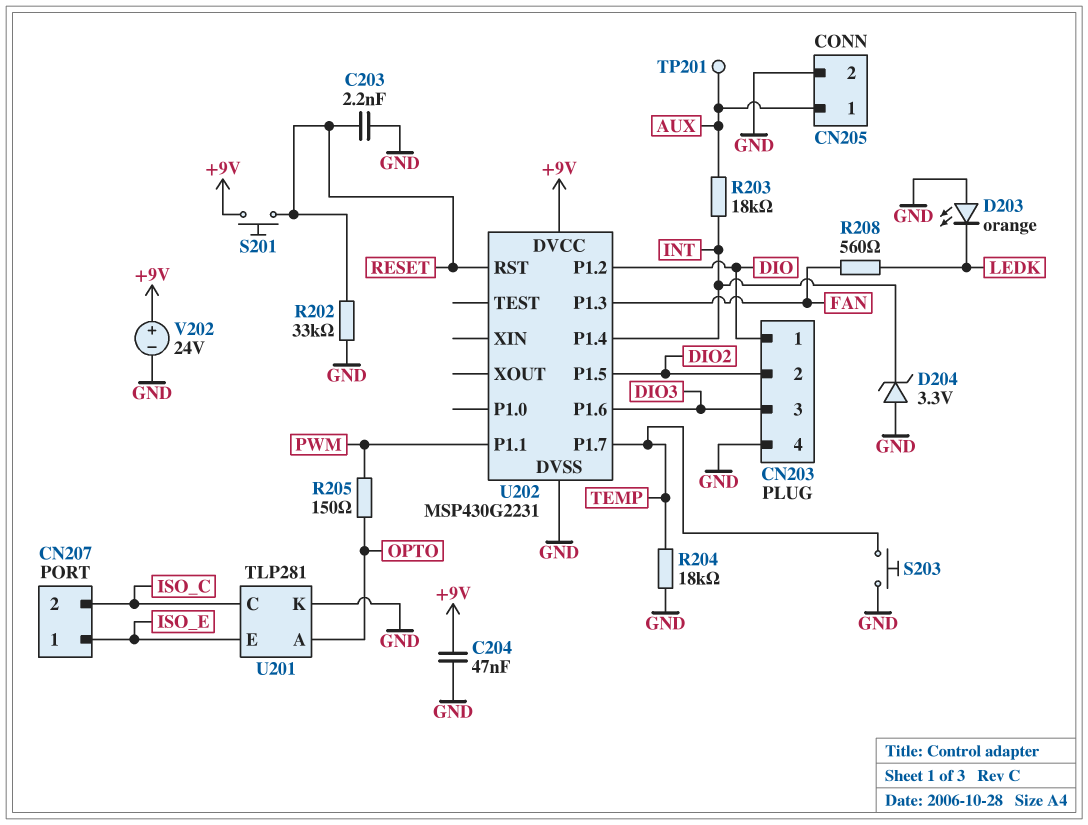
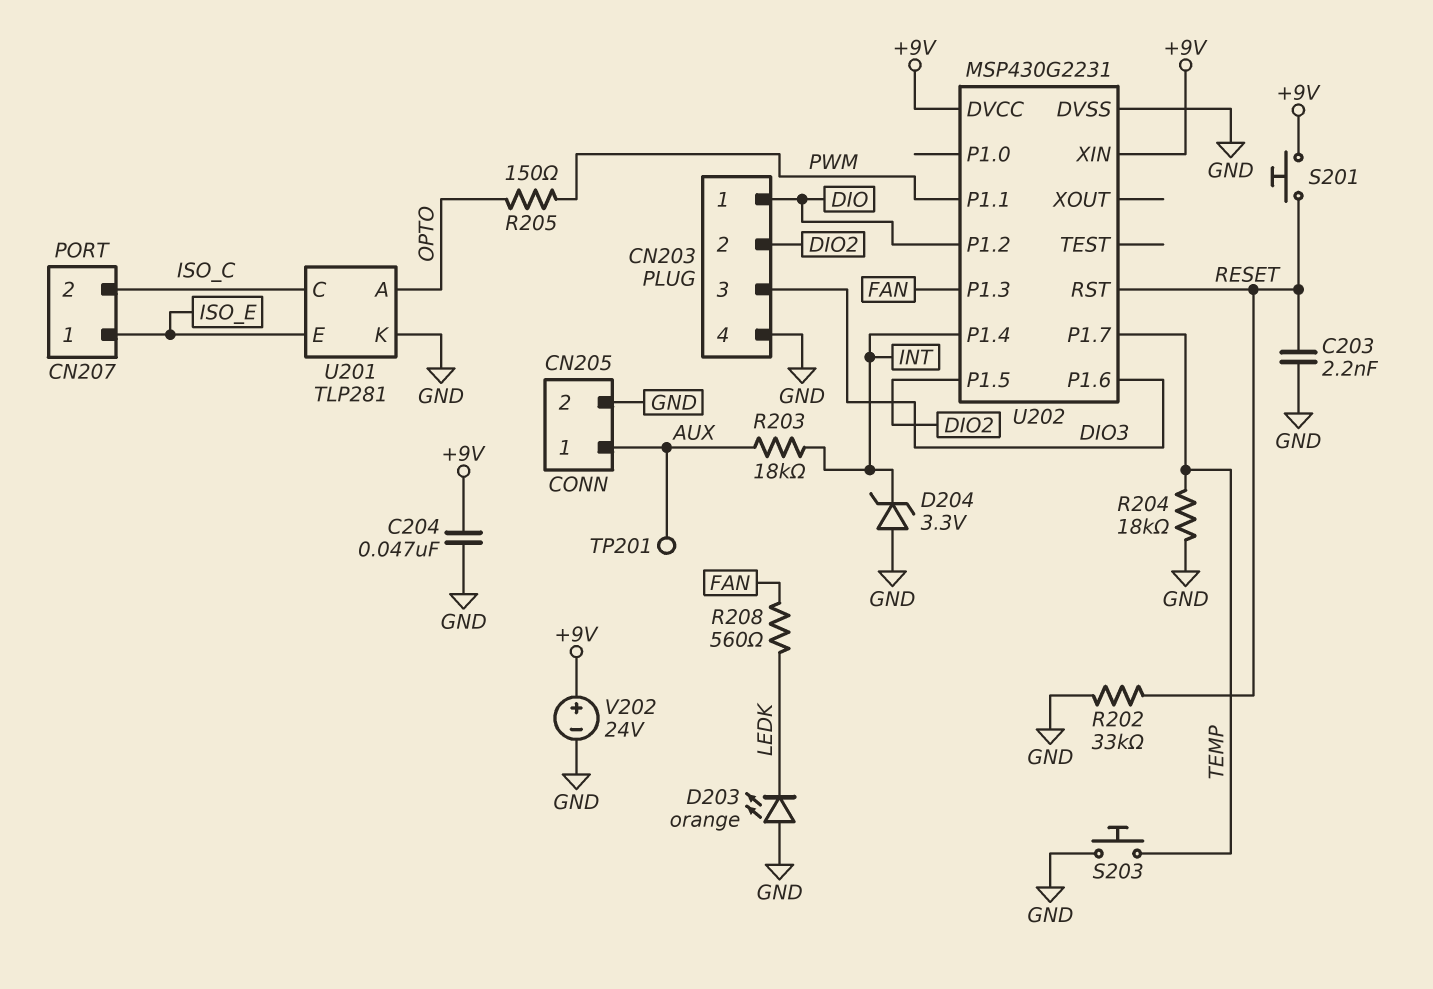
U202 pin XIN: none -> +9V

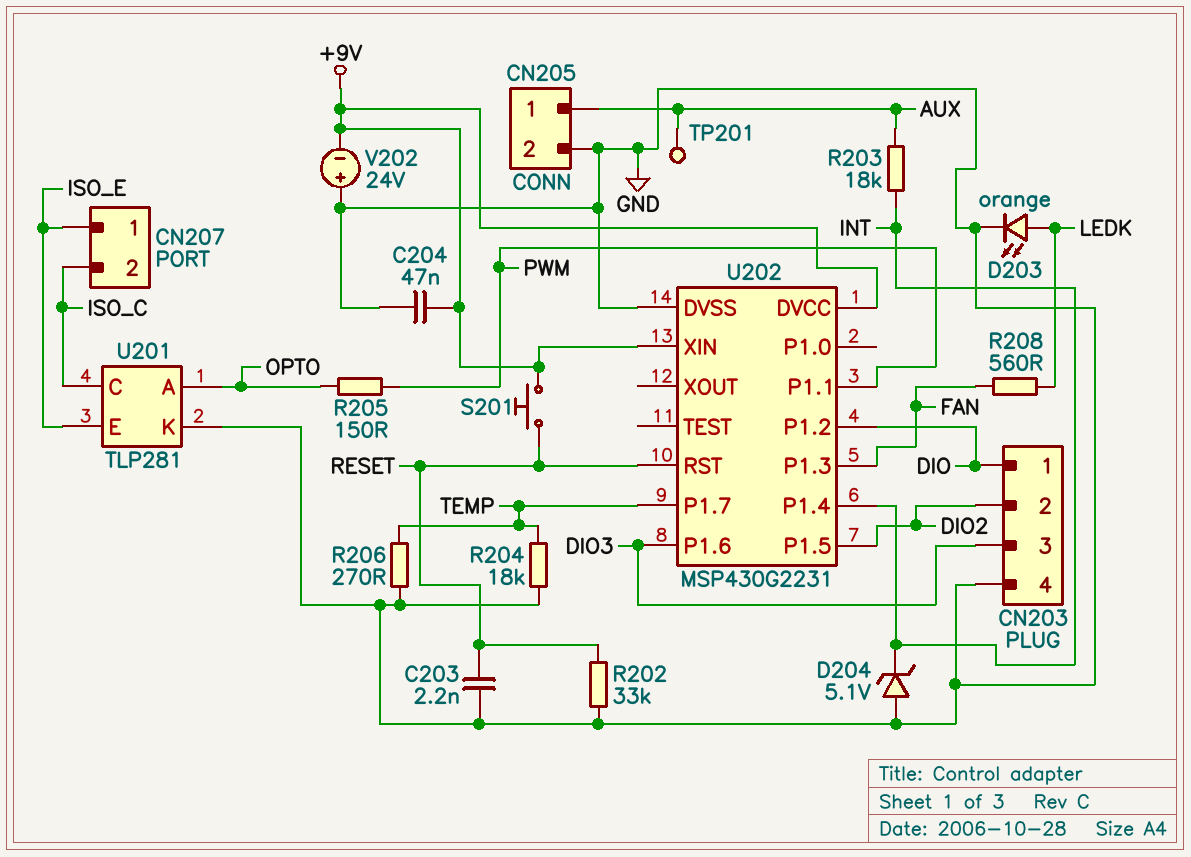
D203: LED orange (A GND, K LEDK) -> LED orange (A LEDK, K GND)
D204: zener 3.3V (A GND, K INT) -> zener 5.1V (A GND, K INT)
R206: none -> 270 (GND, TEMP)
S203: button (GND, TEMP) -> none
V202: 24V (plus +9V, minus GND) -> 24V (plus GND, minus +9V)

